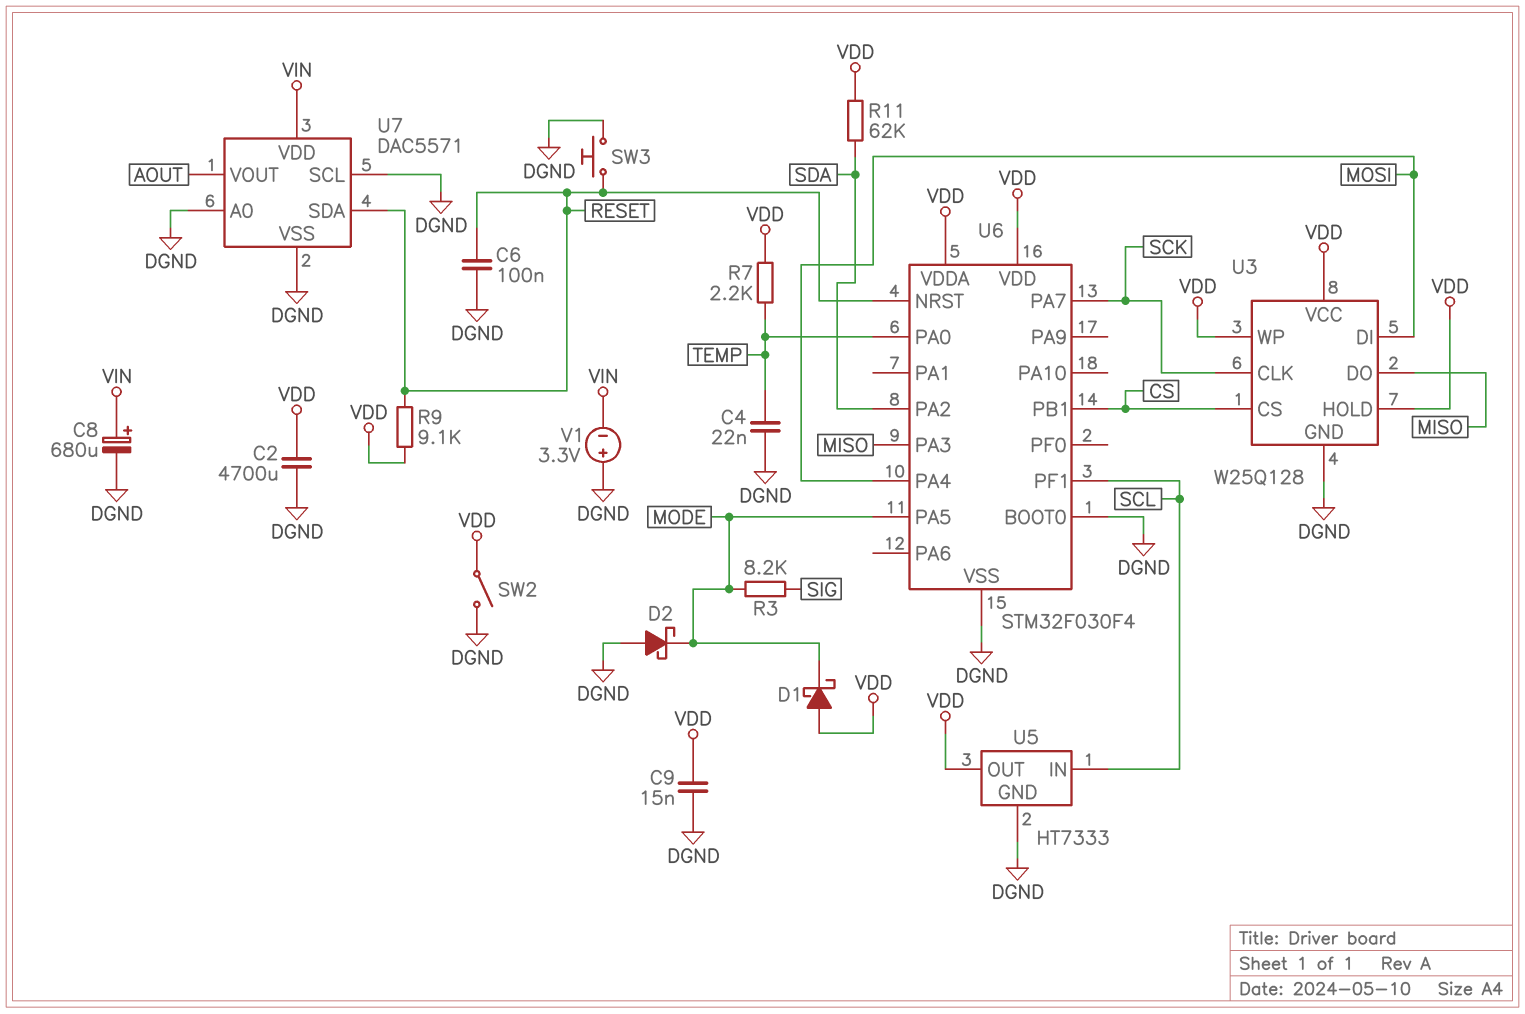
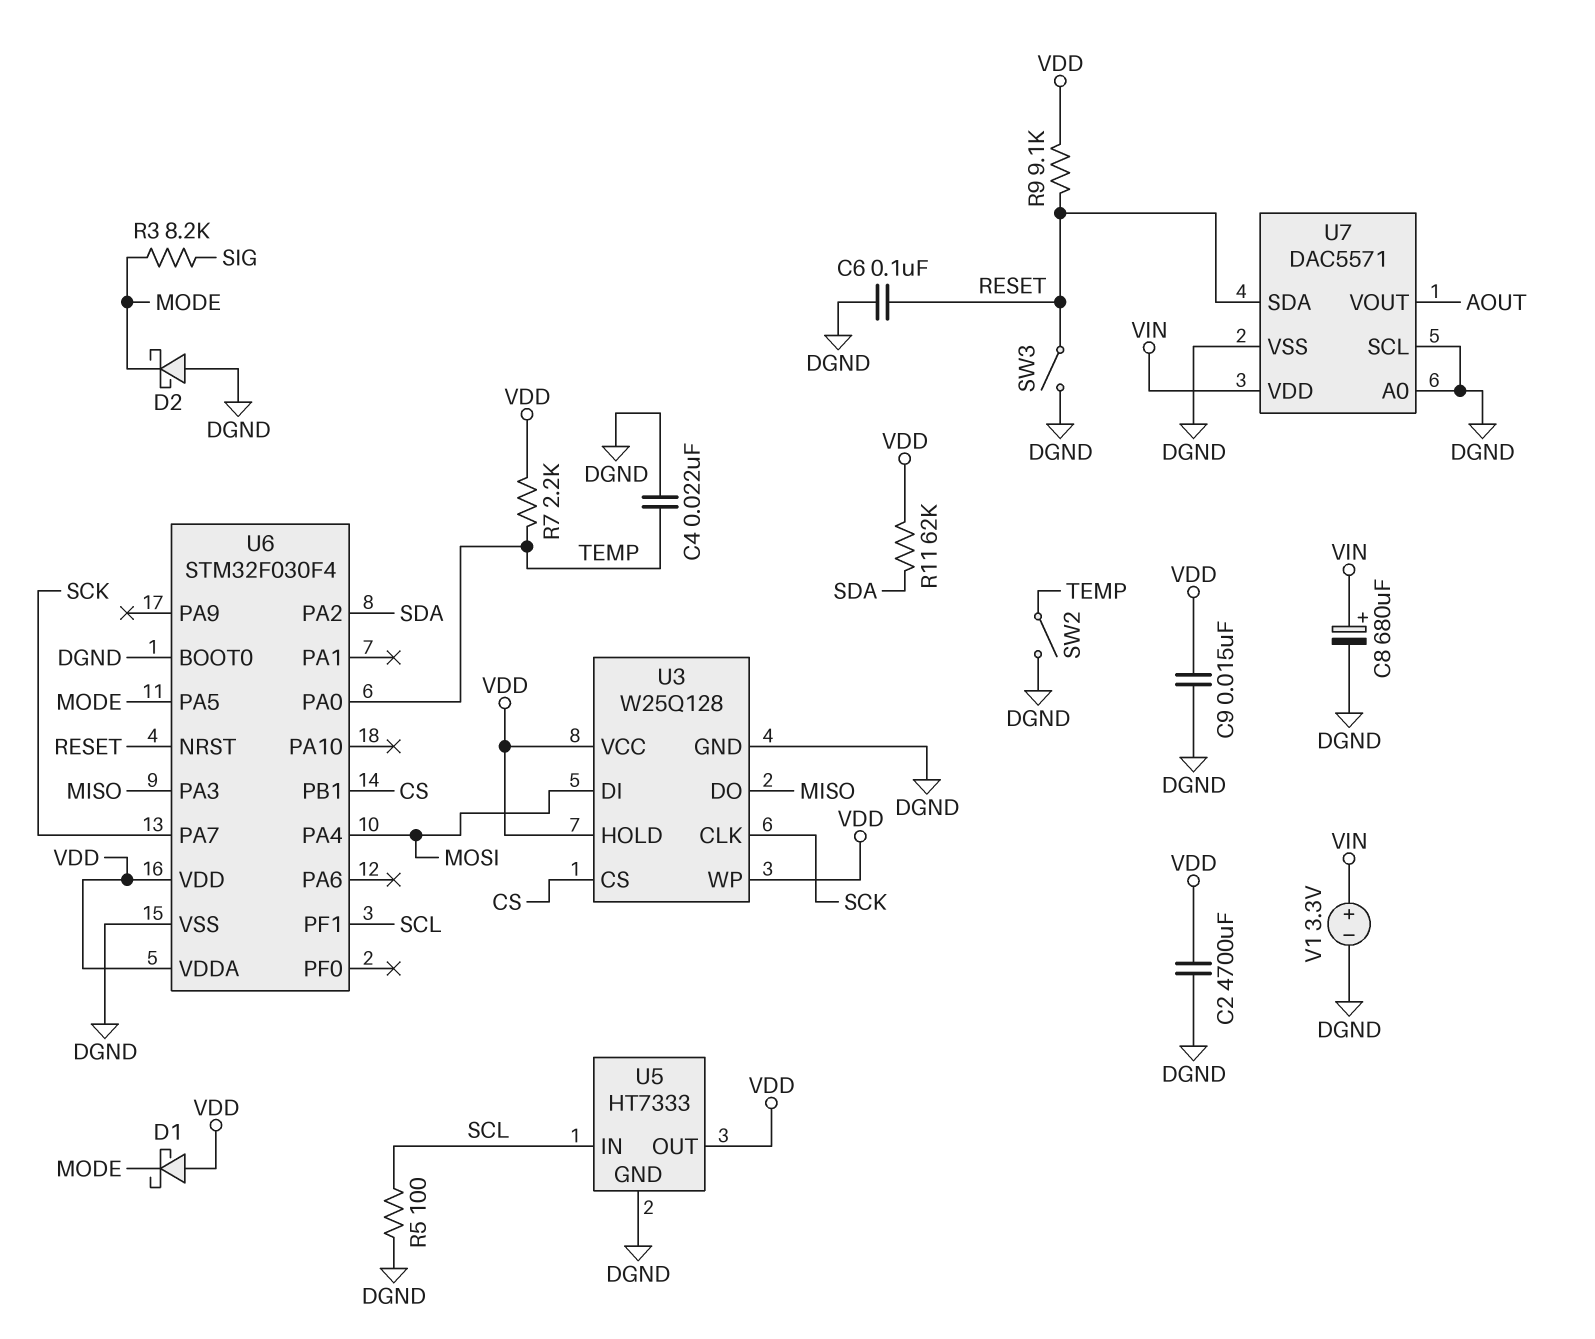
R5: none -> 100 (DGND, SCL)
SW2: switch (DGND, VDD) -> switch (DGND, TEMP)
SW3: button (DGND, RESET) -> switch (DGND, RESET)
V1: 3.3V (plus DGND, minus VIN) -> 3.3V (plus VIN, minus DGND)

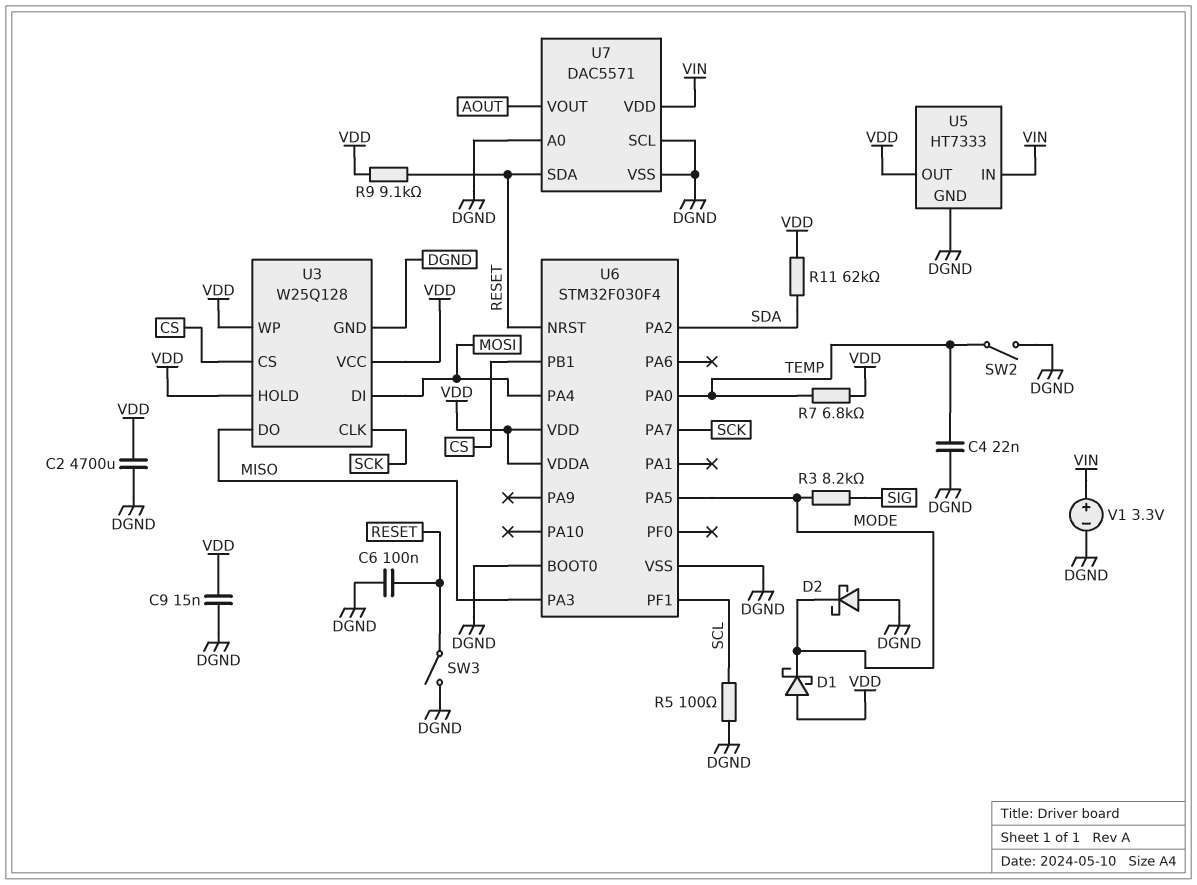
C8: 680uF (plus VIN, minus DGND) -> none
R7: 2.2k (TEMP, VDD) -> 6.8k (TEMP, VDD)
U5 pin IN: SCL -> VIN

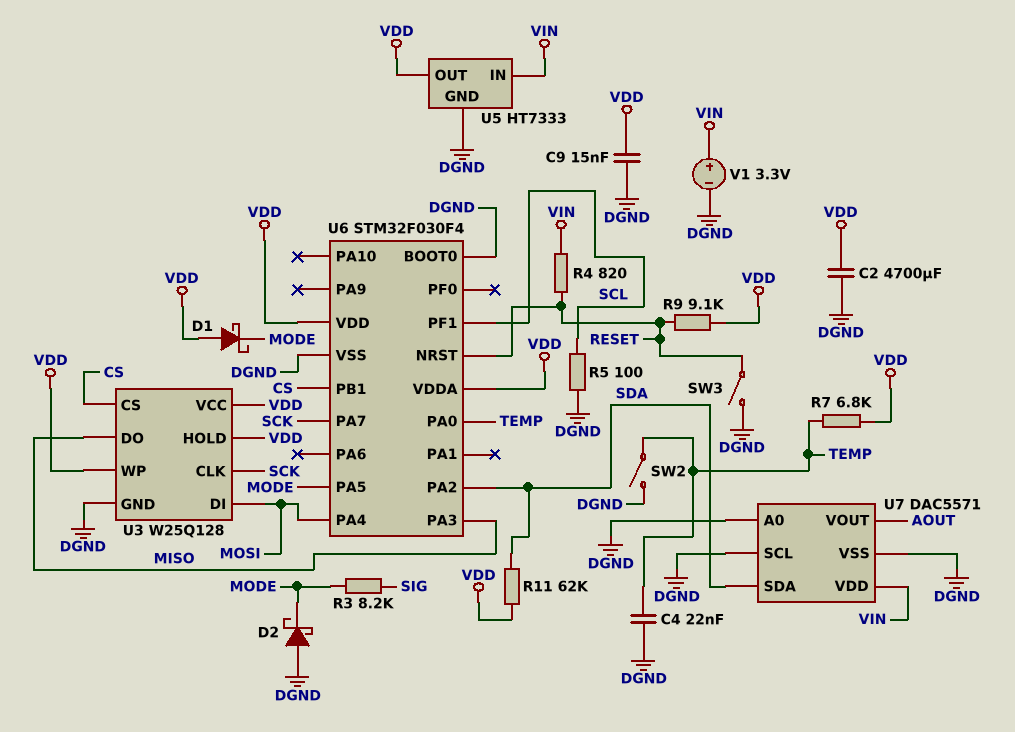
C6: 100nF (DGND, RESET) -> none
R4: none -> 820 (RESET, VIN)
U7 pin SDA: RESET -> SDA

